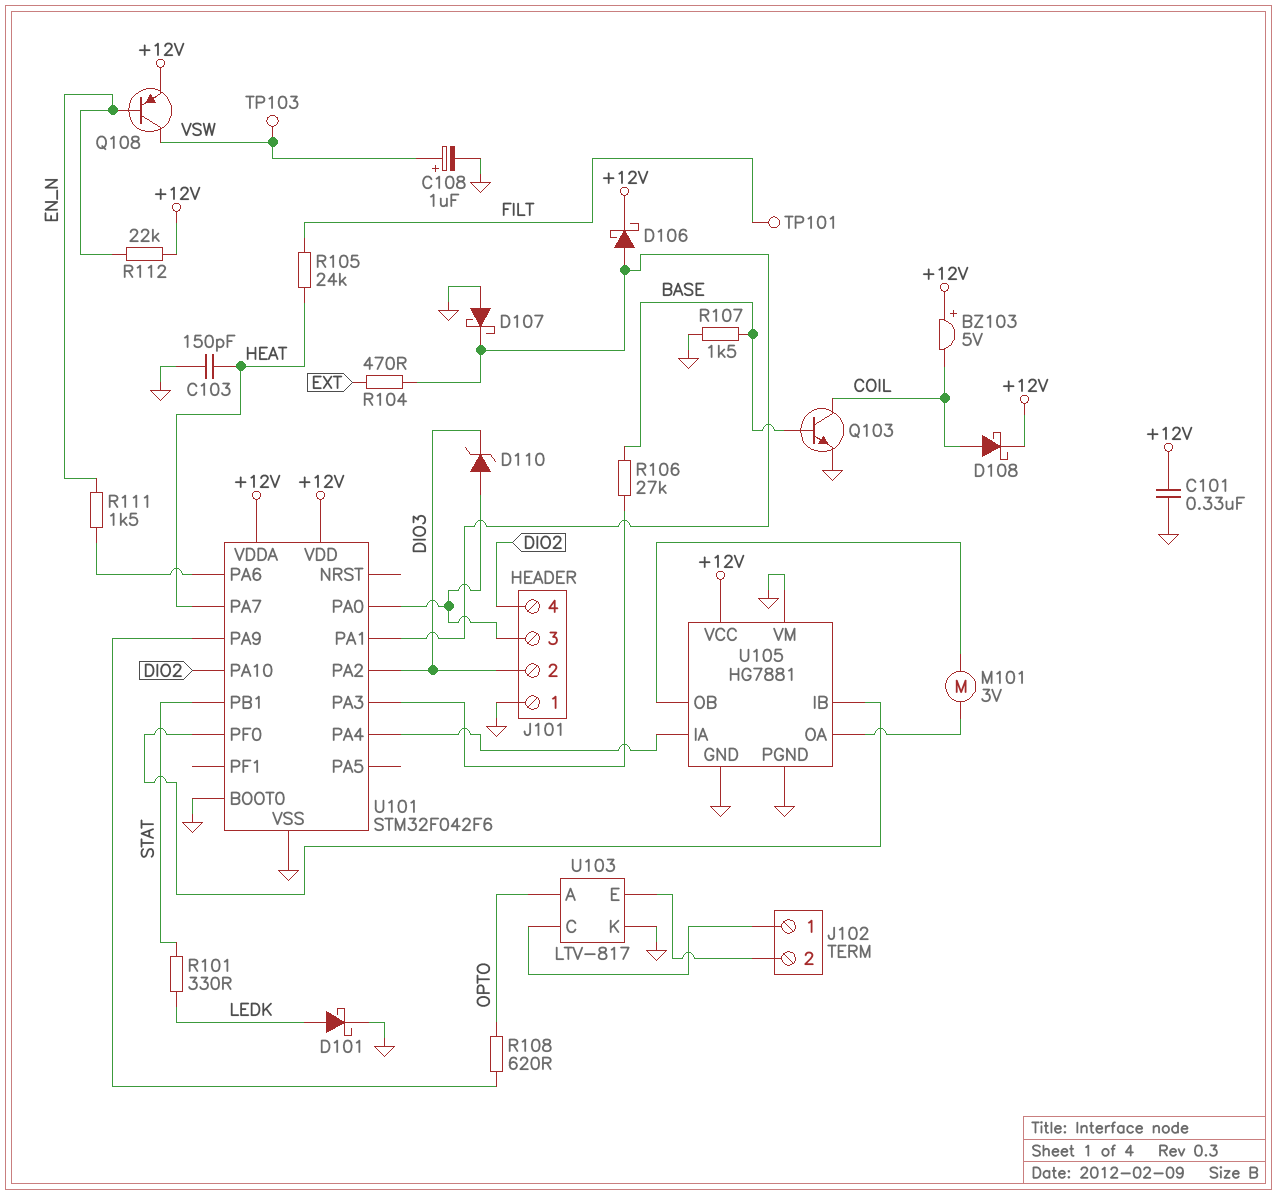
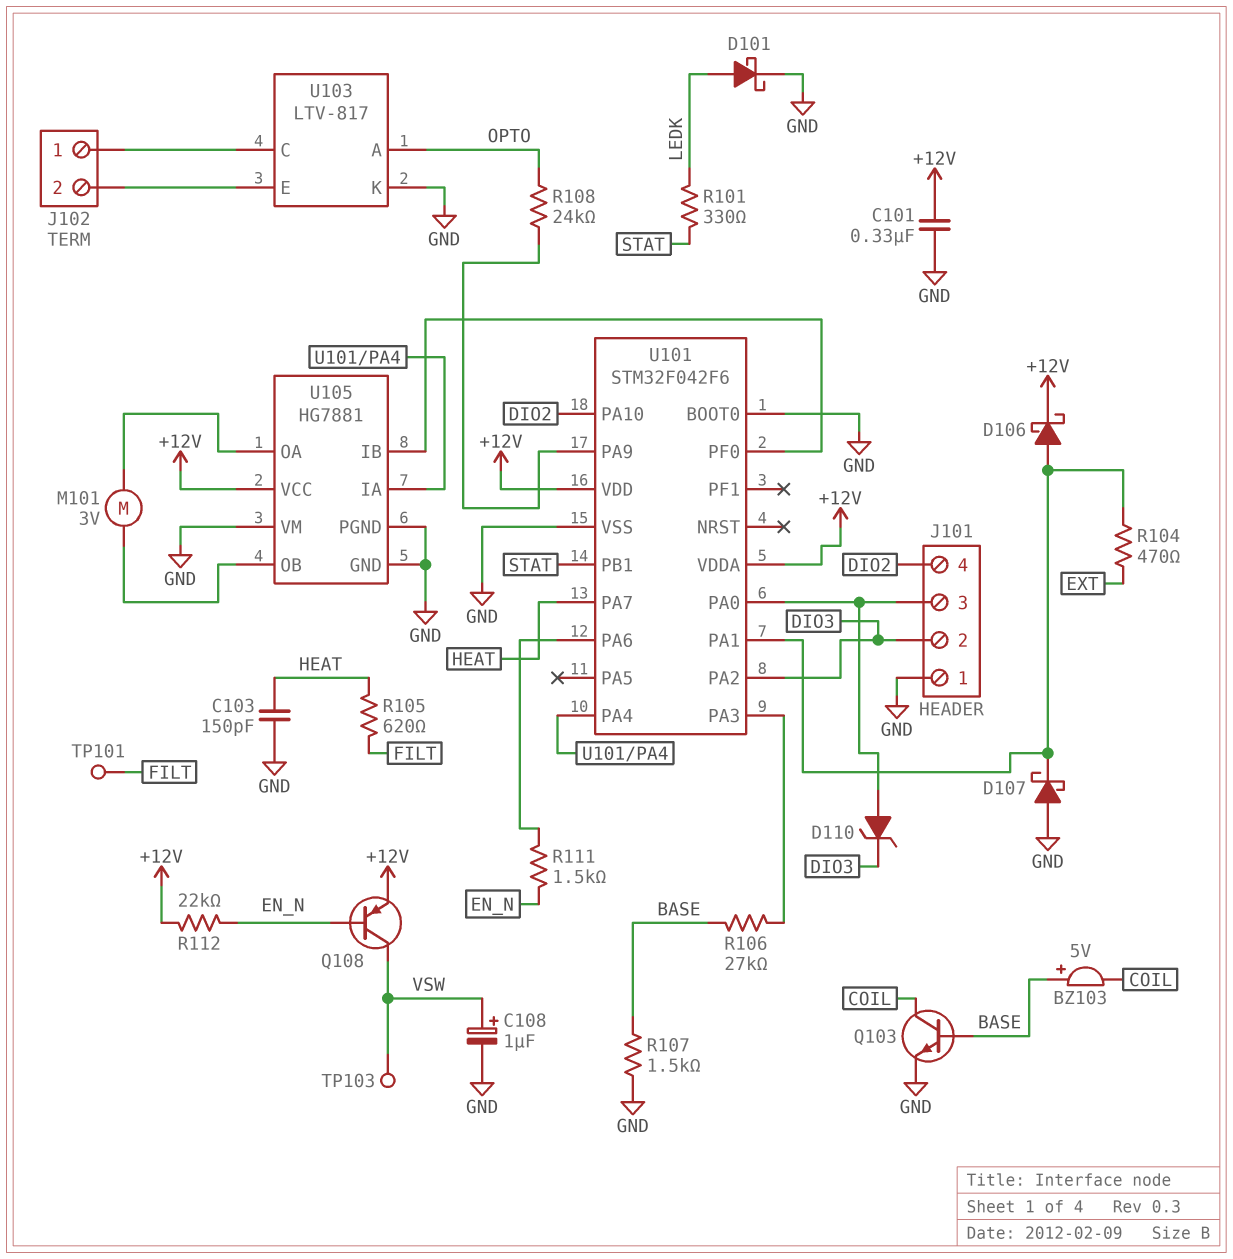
BZ103: buzzer 5V (plus +12V, minus COIL) -> buzzer 5V (plus BASE, minus COIL)
D108: schottky (A COIL, K +12V) -> none
R105: 24k (FILT, HEAT) -> 620 (FILT, HEAT)
R108: 620 (OPTO, U101/PA9) -> 24k (OPTO, U101/PA9)

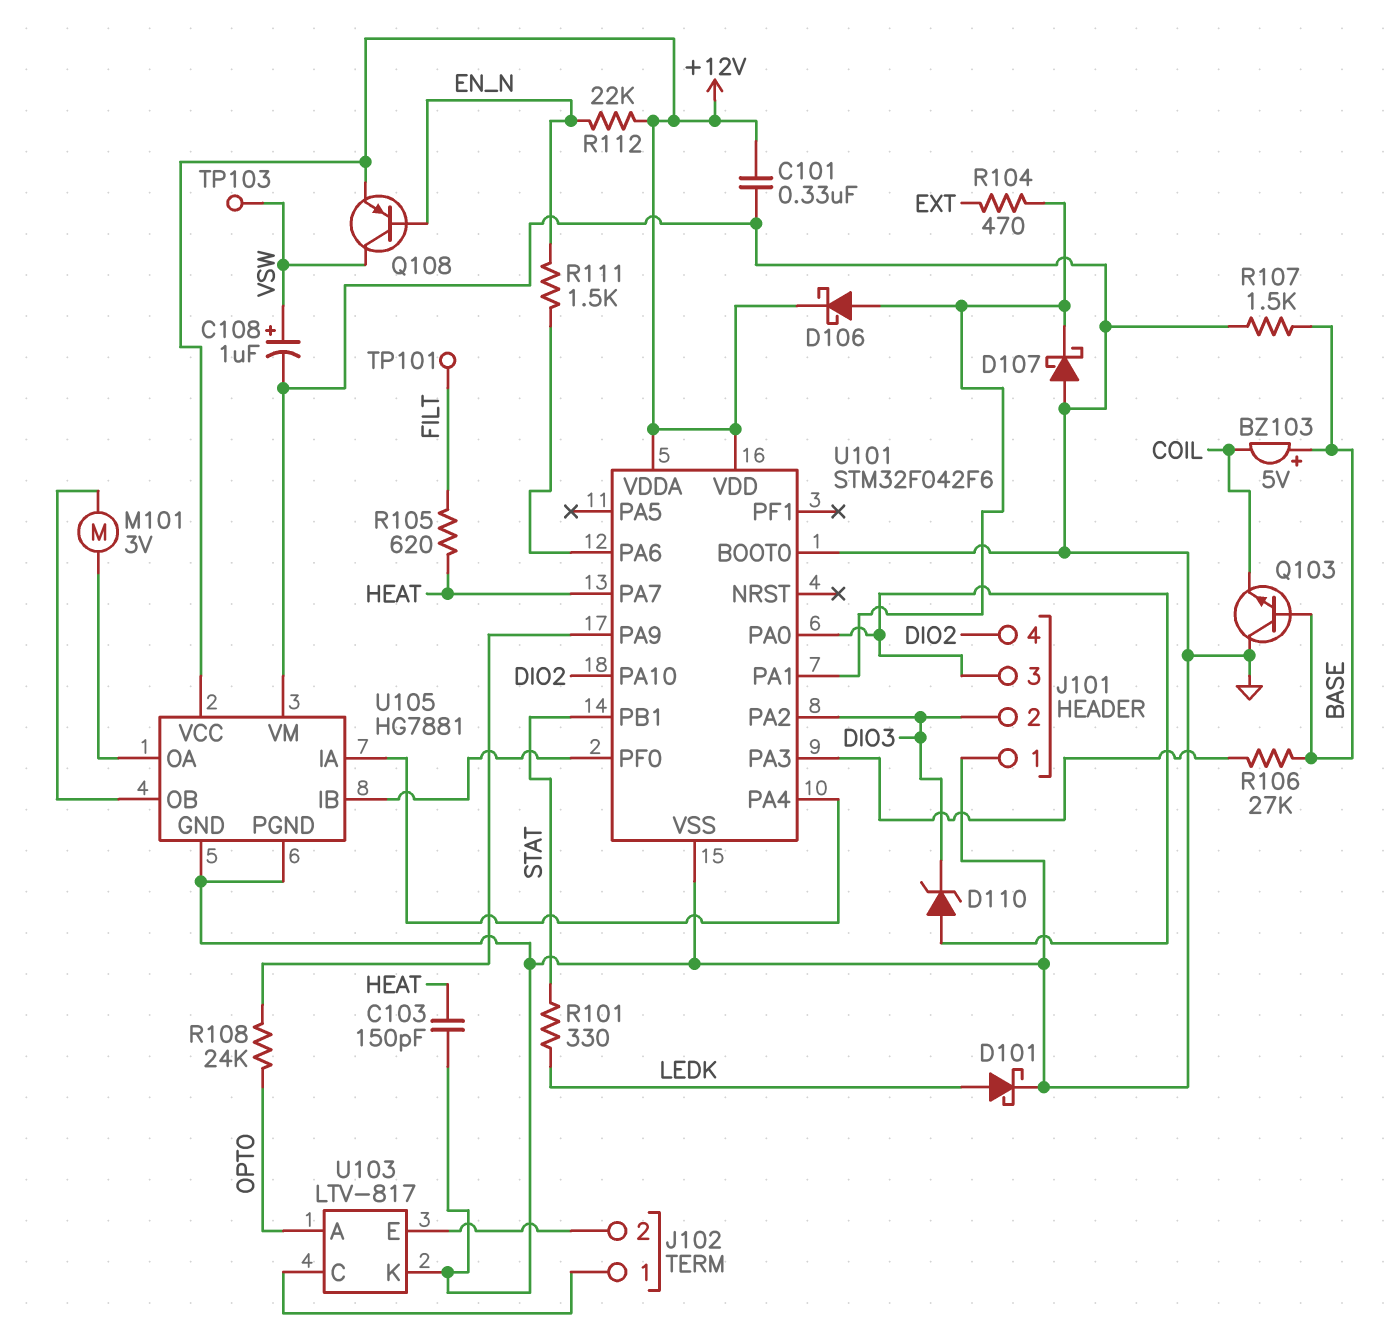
Q103: NPN (B BASE, C COIL, E GND) -> NPN (B BASE, C GND, E COIL)

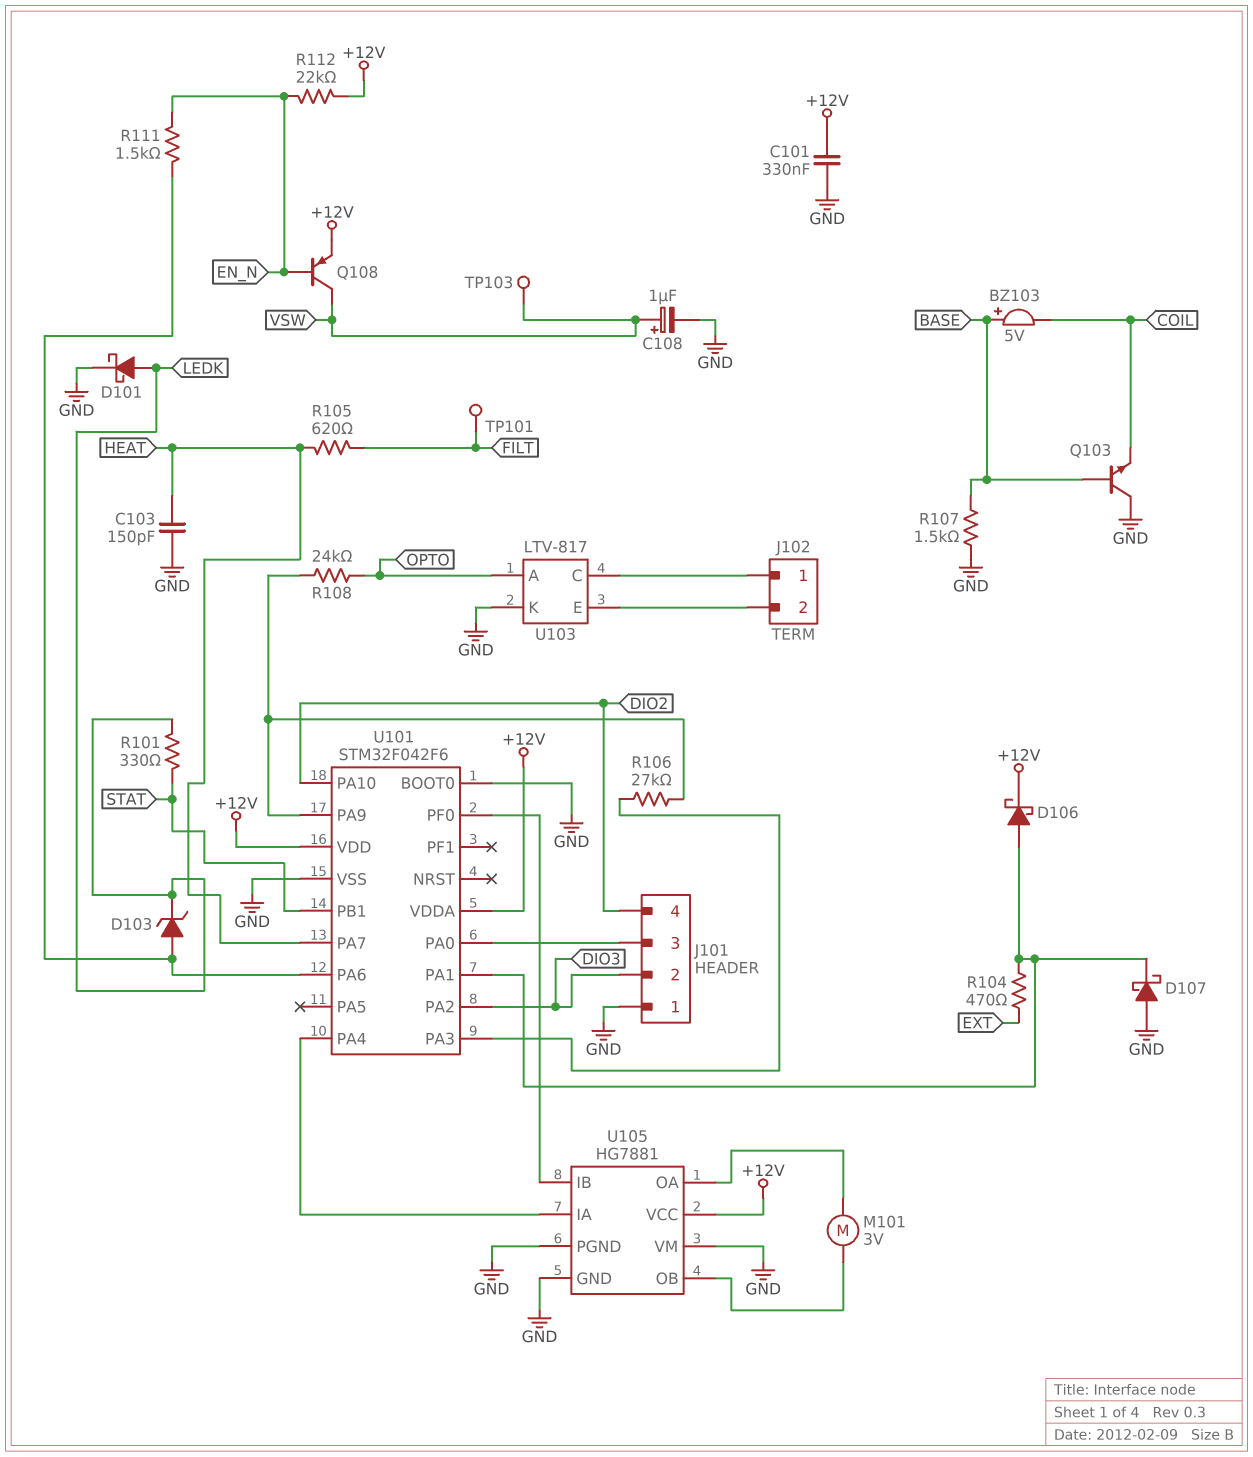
D103: none -> zener (A U101/PA6, K LEDK)
D110: zener (A J101/3, K DIO3) -> none
R106: 27k (BASE, U101/PA3) -> 27k (U101/PA3, U101/PA9)

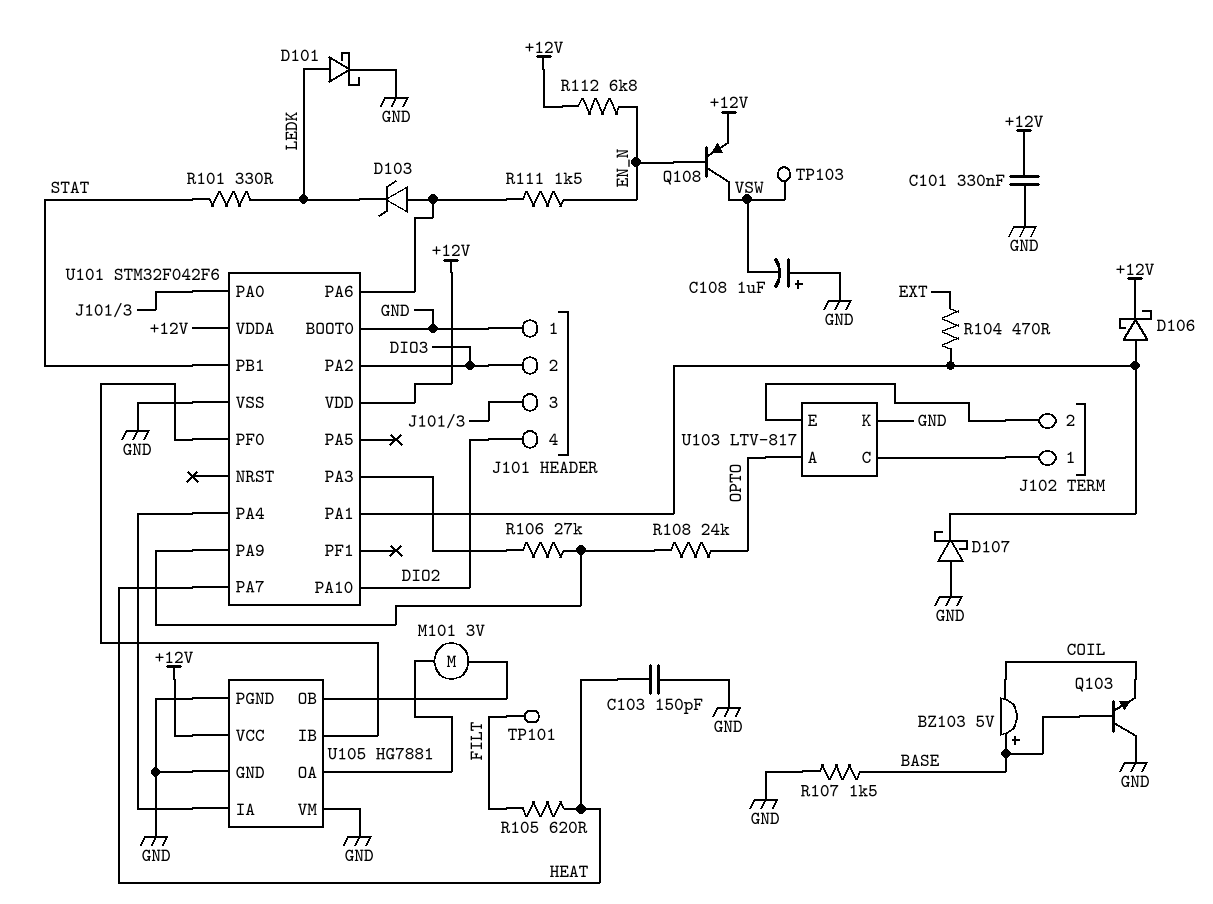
C108: 1uF (plus VSW, minus GND) -> 1uF (plus GND, minus VSW)
R112: 22k (+12V, EN_N) -> 6.8k (+12V, EN_N)

